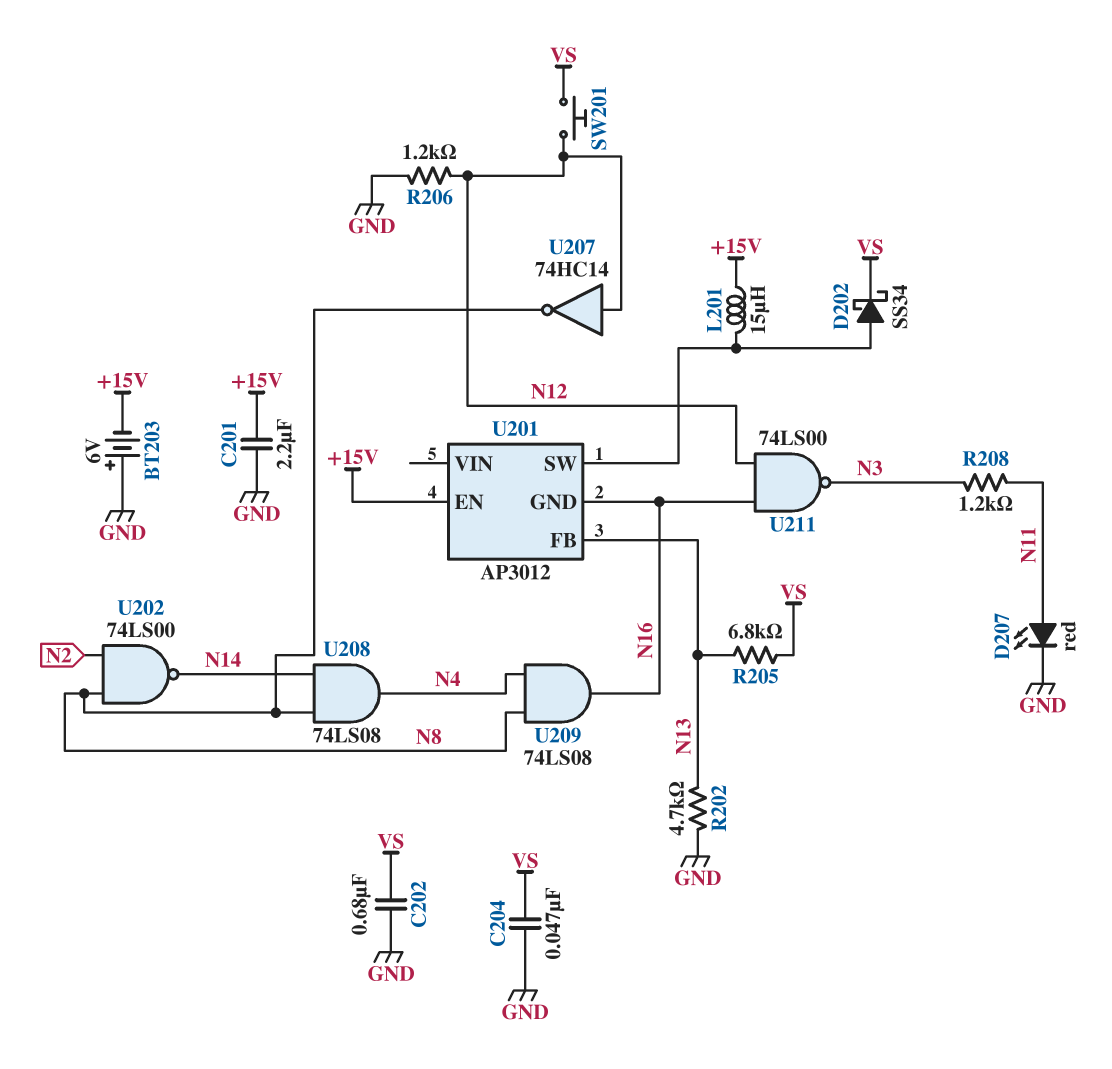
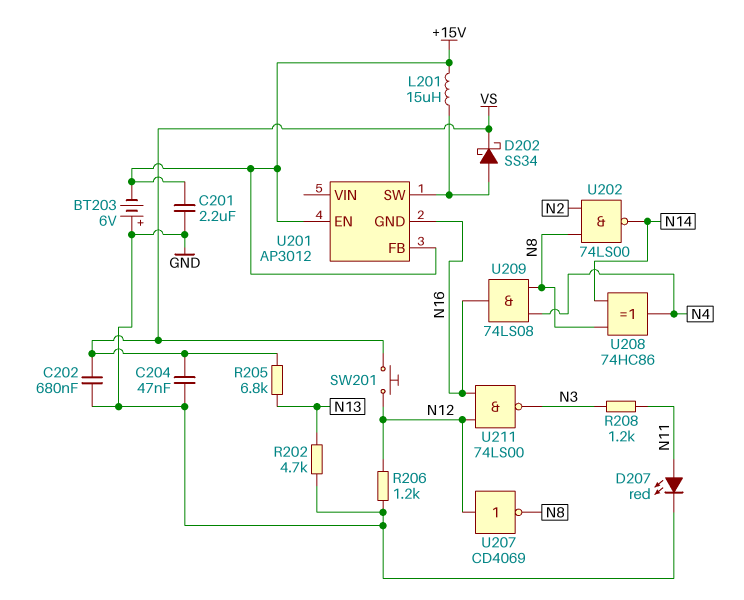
U201 pin FB: N13 -> +15V
U207: NOT 74HC14 (in N12, out N8) -> NOT CD4069 (in N12, out N8)
U208: AND 74LS08 (in N8, in N14, out N4) -> XOR 74HC86 (in N8, in N14, out N4)

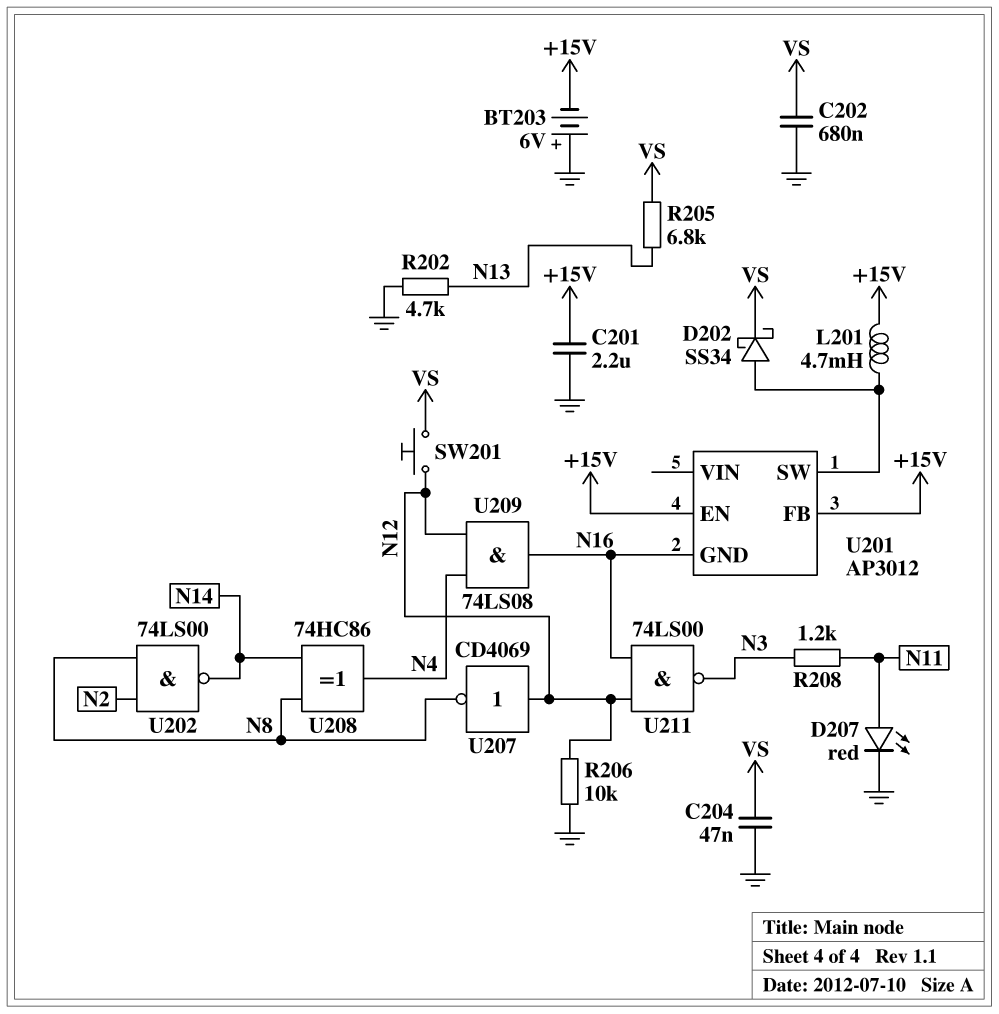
L201: 15uH (+15V, U201/SW) -> 4.7mH (+15V, U201/SW)
R206: 1.2k (GND, N12) -> 10k (GND, N12)
U209: AND 74LS08 (in N4, in N8, out N16) -> AND 74LS08 (in N4, in N12, out N16)

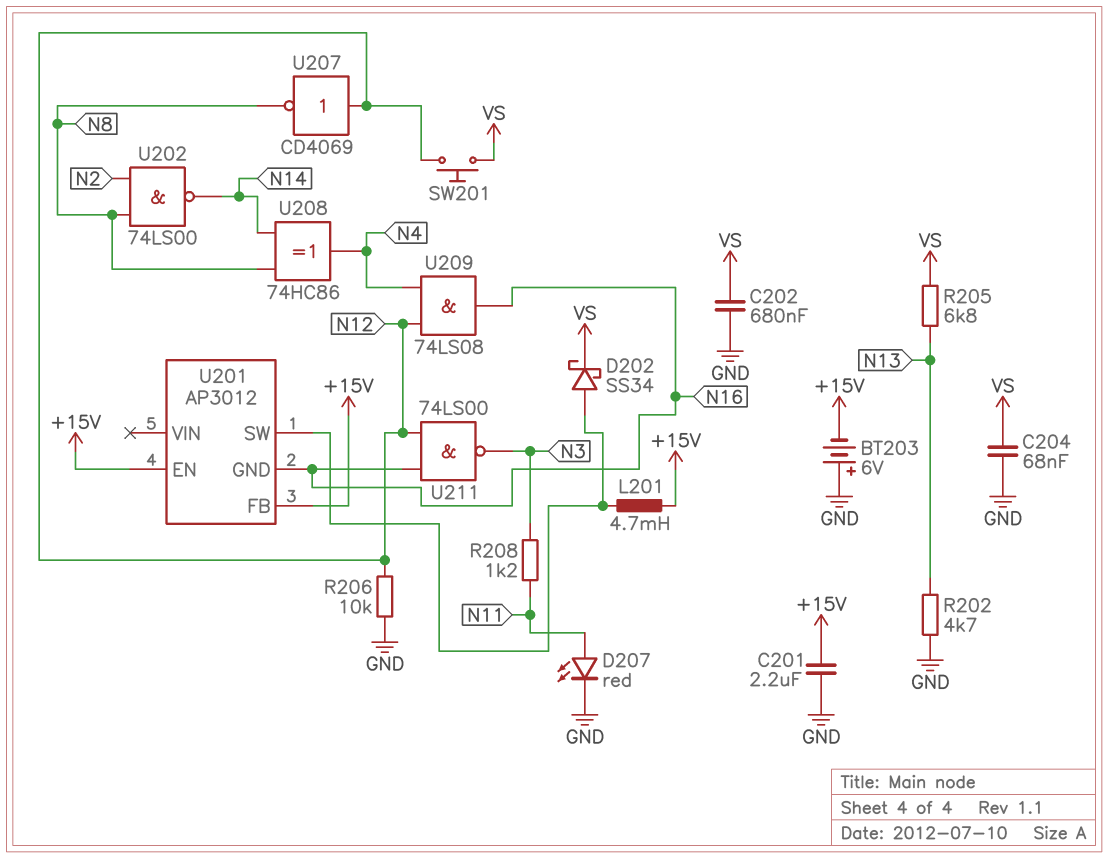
C204: 47nF (GND, VS) -> 68nF (GND, VS)

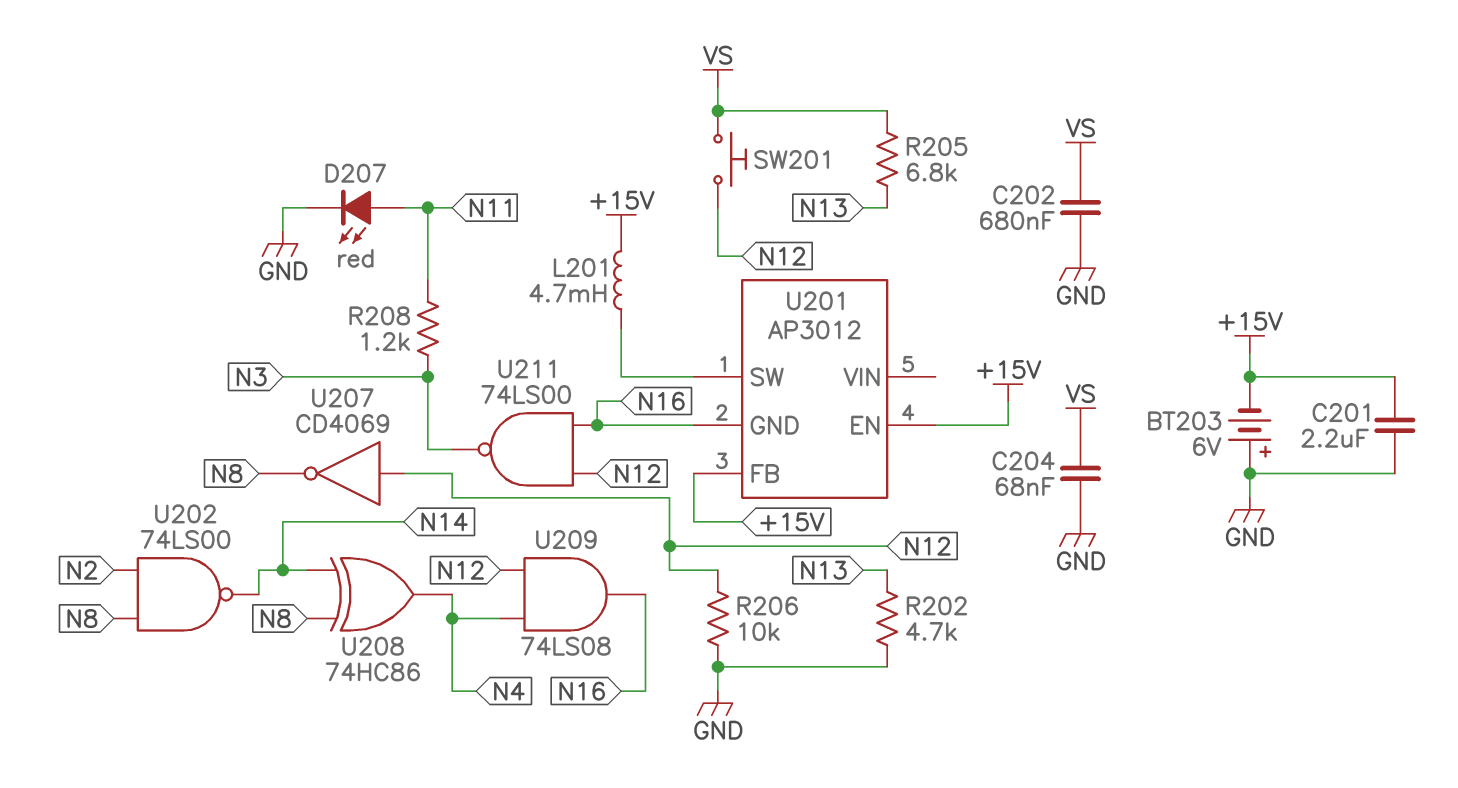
D202: schottky SS34 (A U201/SW, K VS) -> none

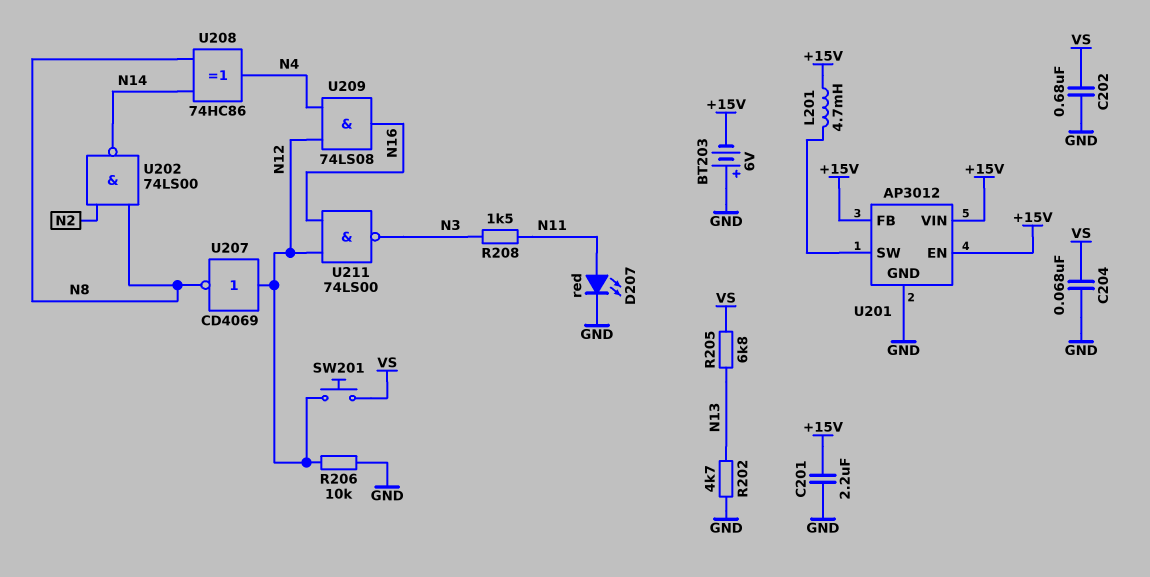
R208: 1.2k (N3, N11) -> 1.5k (N3, N11)
U201 pin GND: N16 -> GND
U201 pin VIN: none -> +15V

